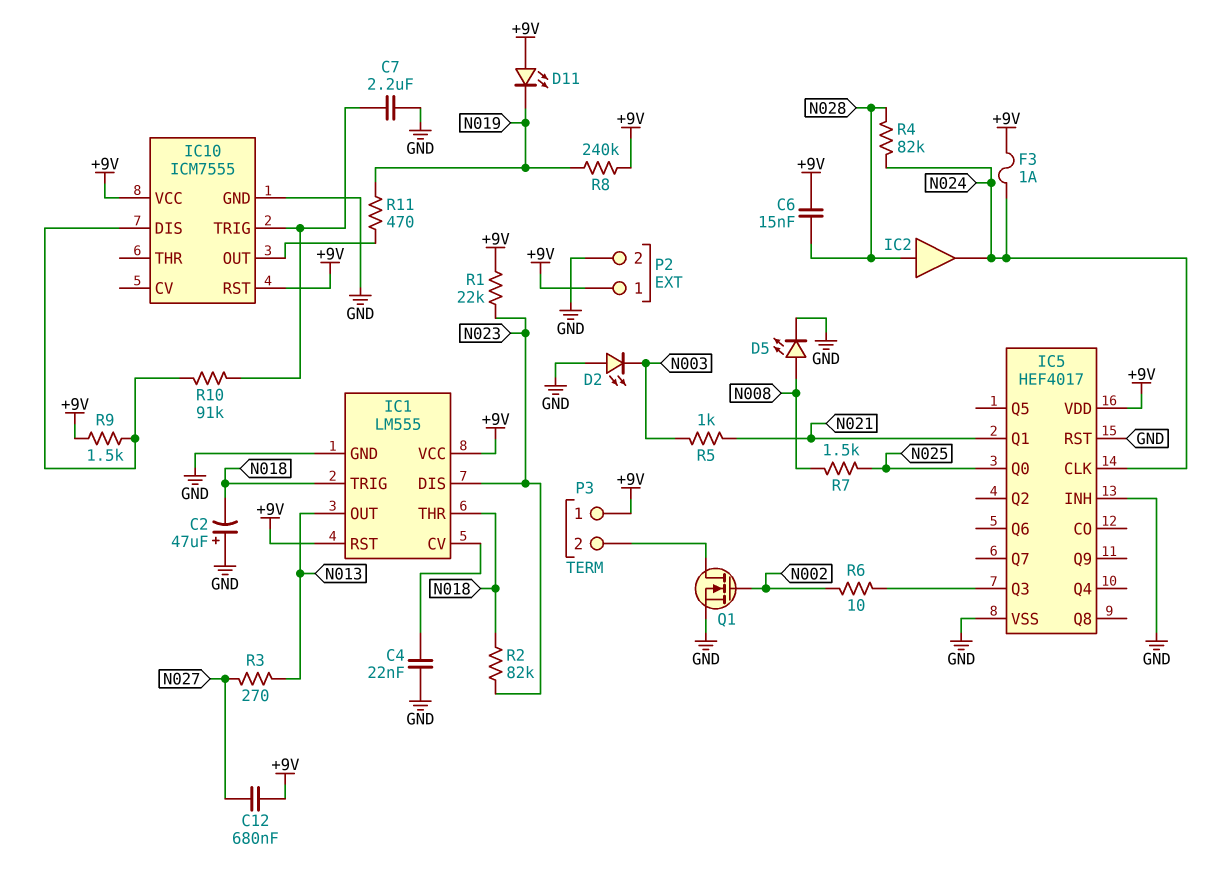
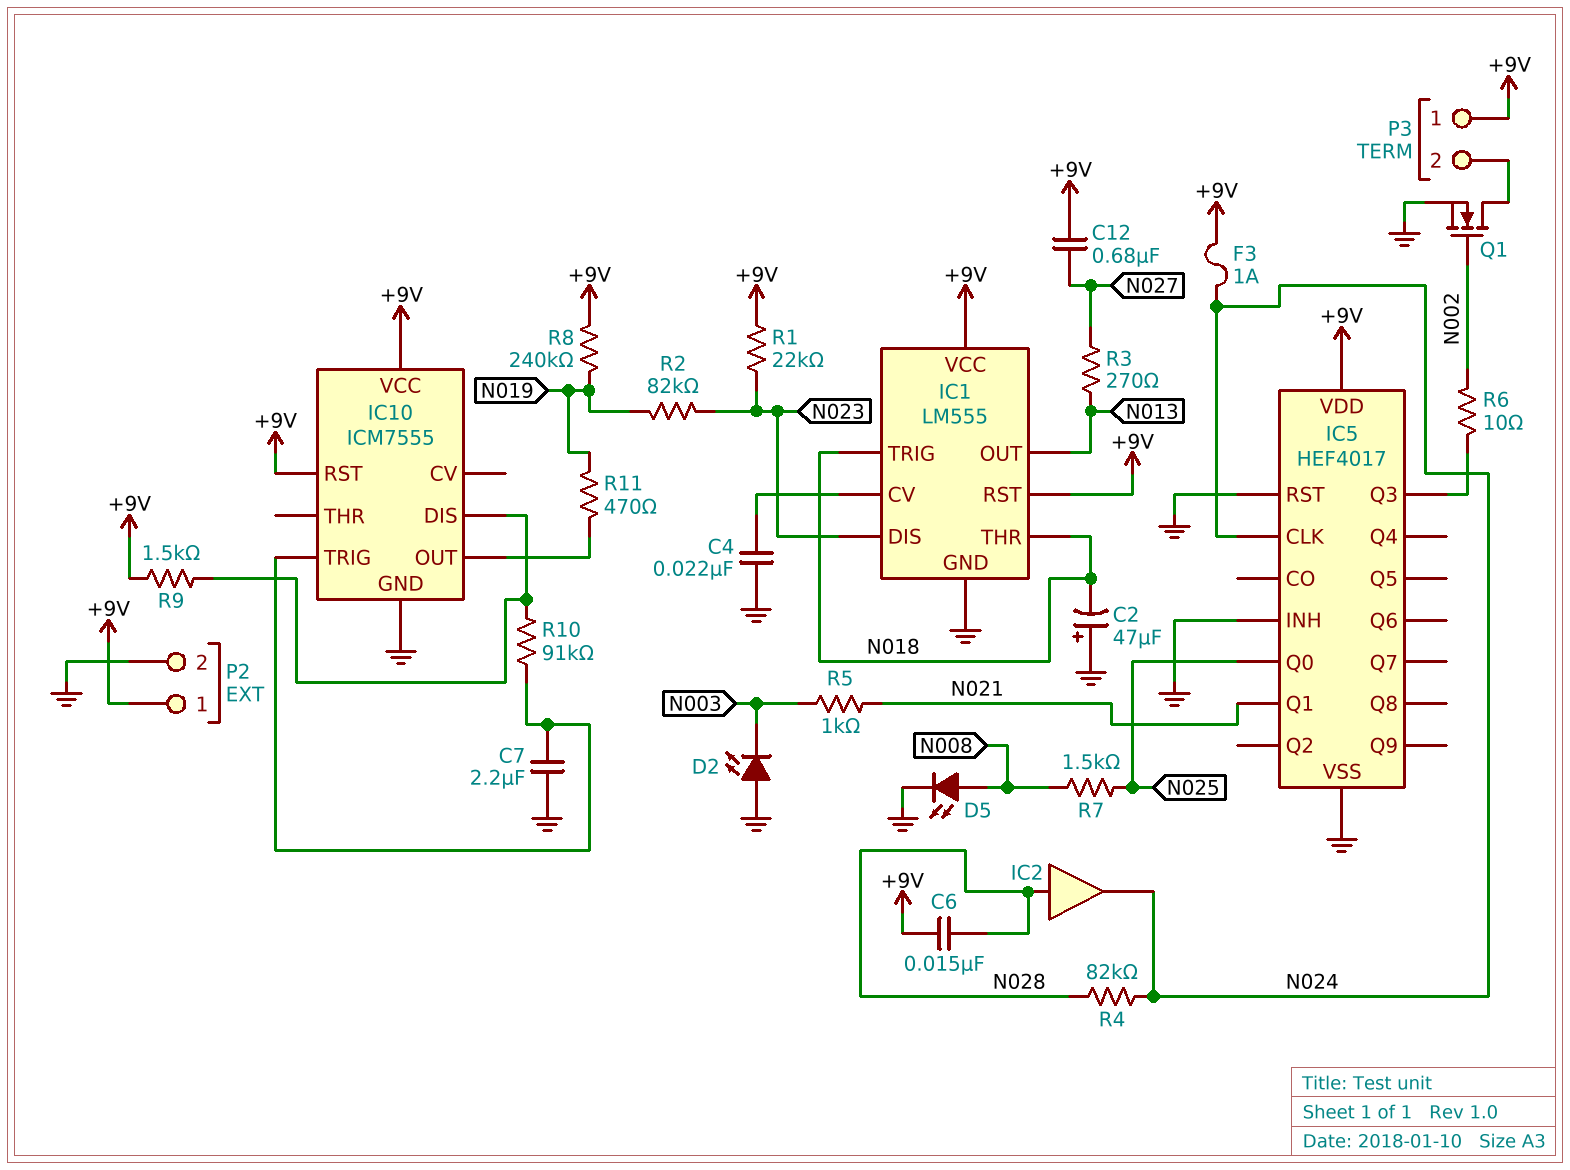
D11: LED (A +9V, K N019) -> none
R2: 82k (N018, N023) -> 82k (N019, N023)

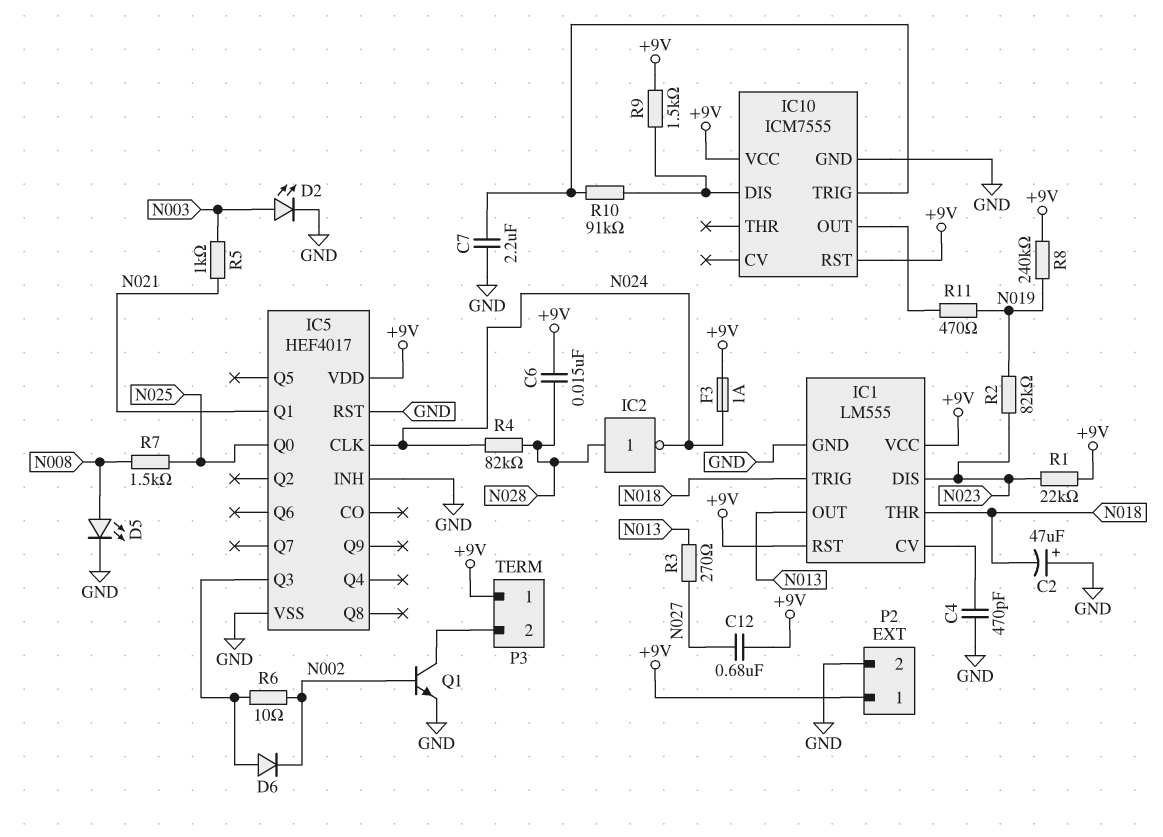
C4: 22nF (GND, IC1/CV) -> 470pF (GND, IC1/CV)
D2: LED (A GND, K N003) -> LED (A N003, K GND)
D6: none -> diode (A IC5/Q3, K N002)
IC2: buffer (in N028, out N024) -> NOT (in N028, out N024)
Q1: NMOS (G N002, D P3/2, S GND) -> NPN (B N002, C P3/2, E GND)

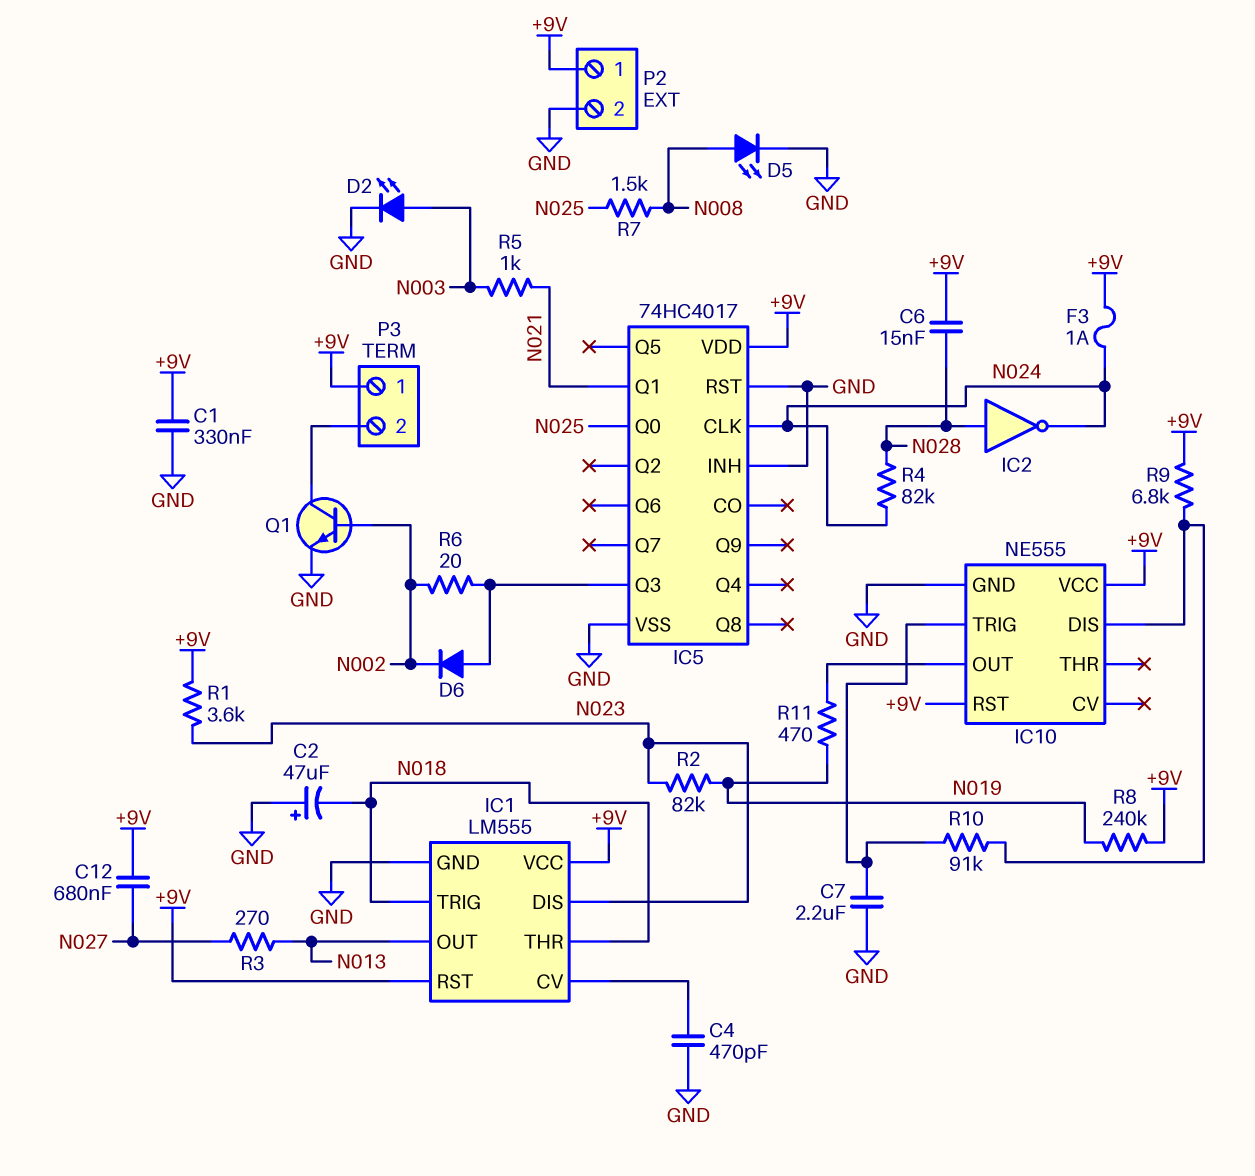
C1: none -> 330nF (+9V, GND)
IC5: HEF4017 -> 74HC4017
IC10: ICM7555 -> NE555
R1: 22k (+9V, N023) -> 3.6k (+9V, N023)
R6: 10 (IC5/Q3, N002) -> 20 (IC5/Q3, N002)
R9: 1.5k (+9V, IC10/DIS) -> 6.8k (+9V, IC10/DIS)

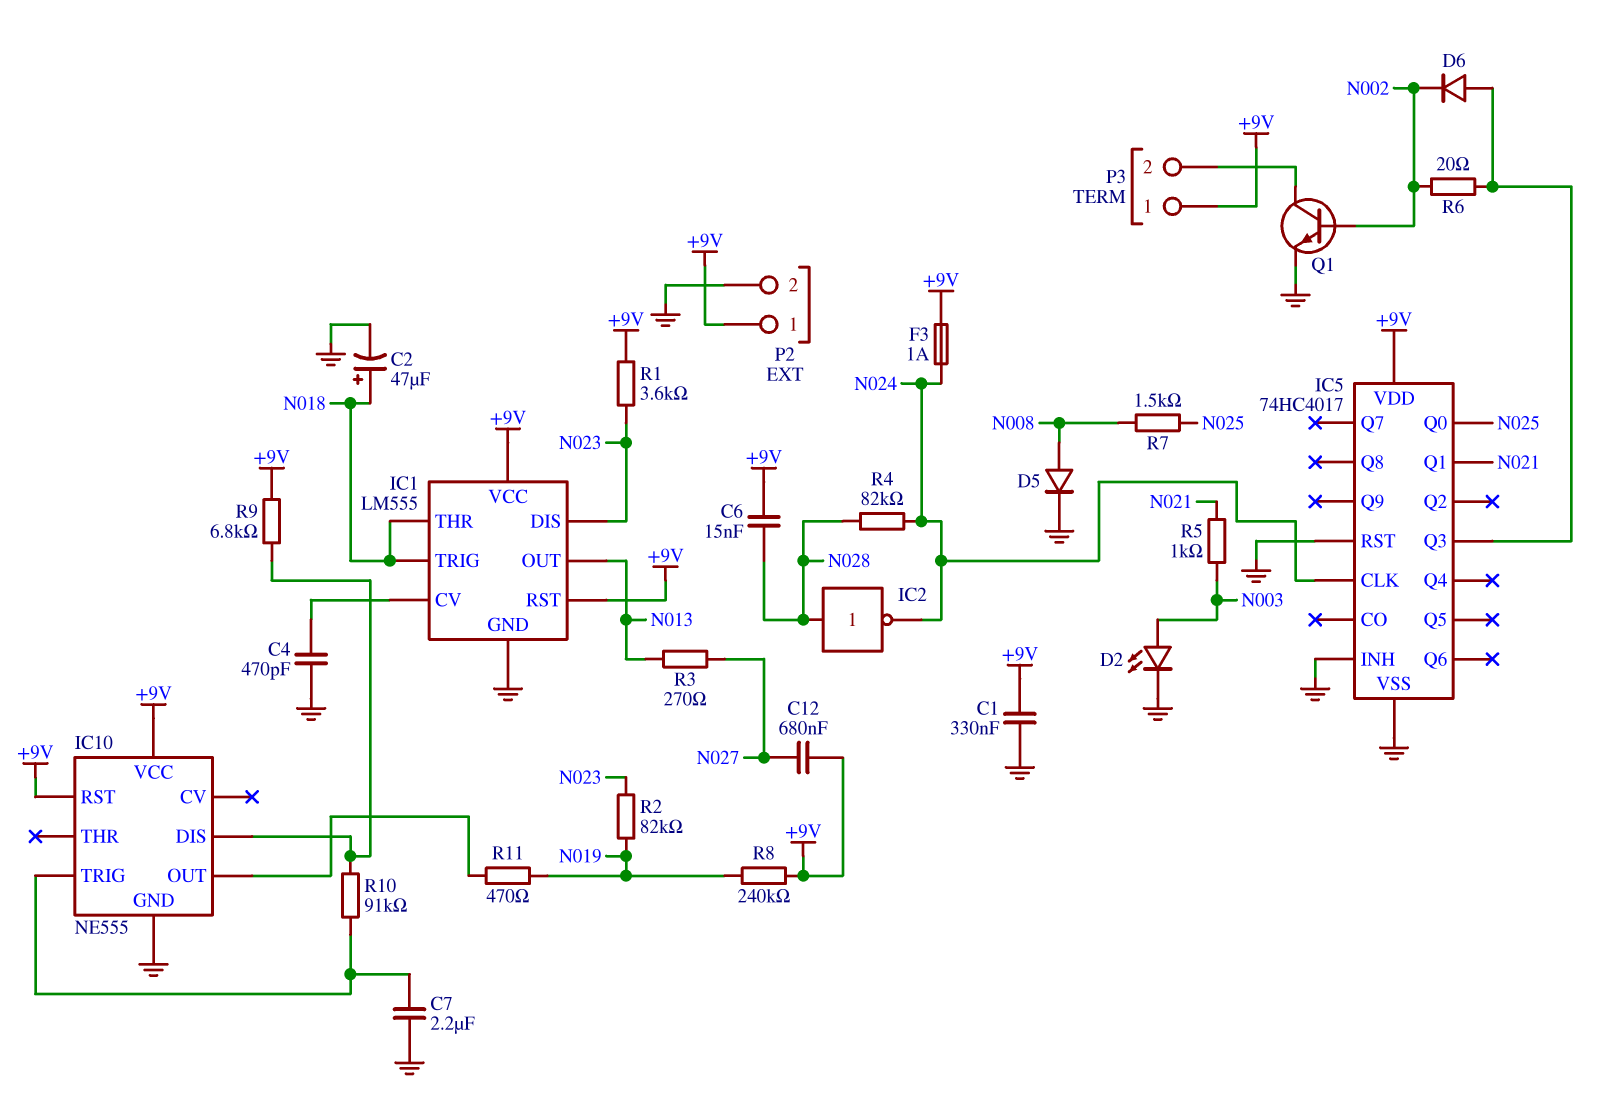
C2: 47uF (plus GND, minus N018) -> 47uF (plus N018, minus GND)
D5: LED (A N008, K GND) -> diode (A N008, K GND)

